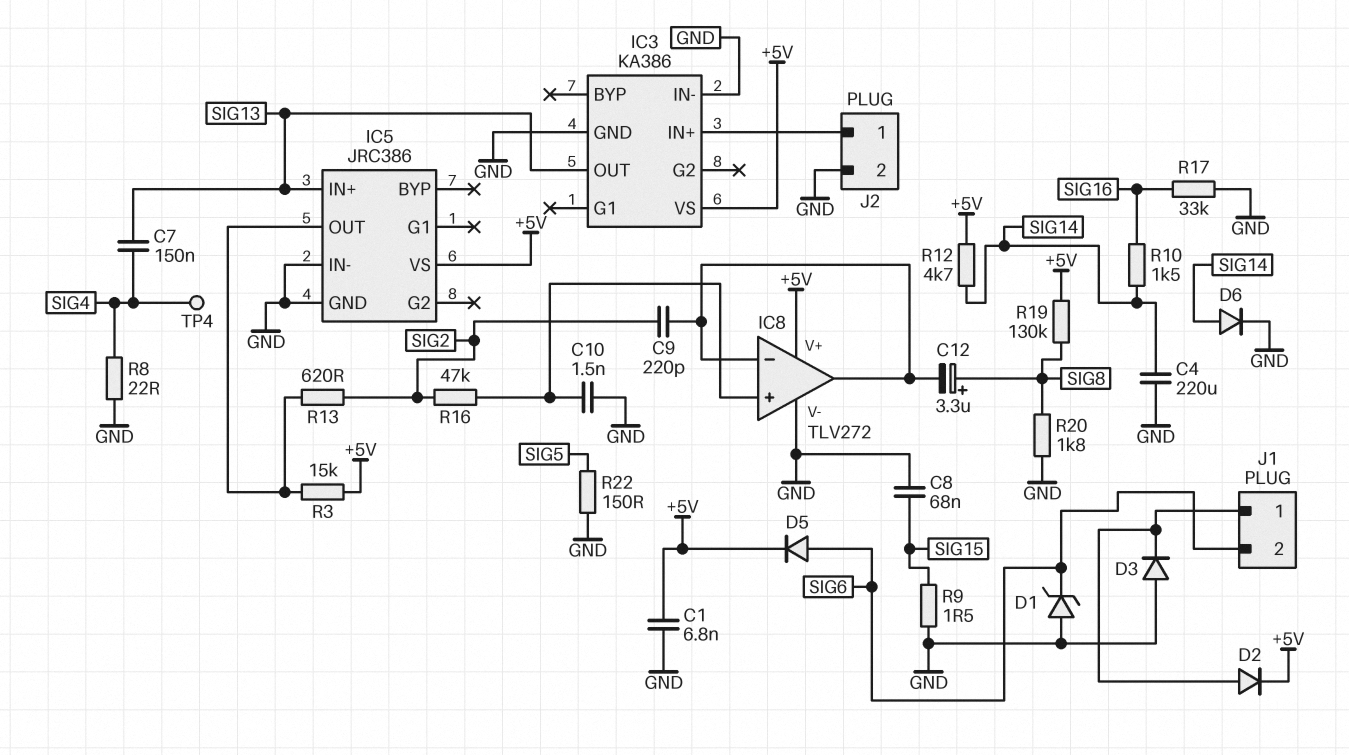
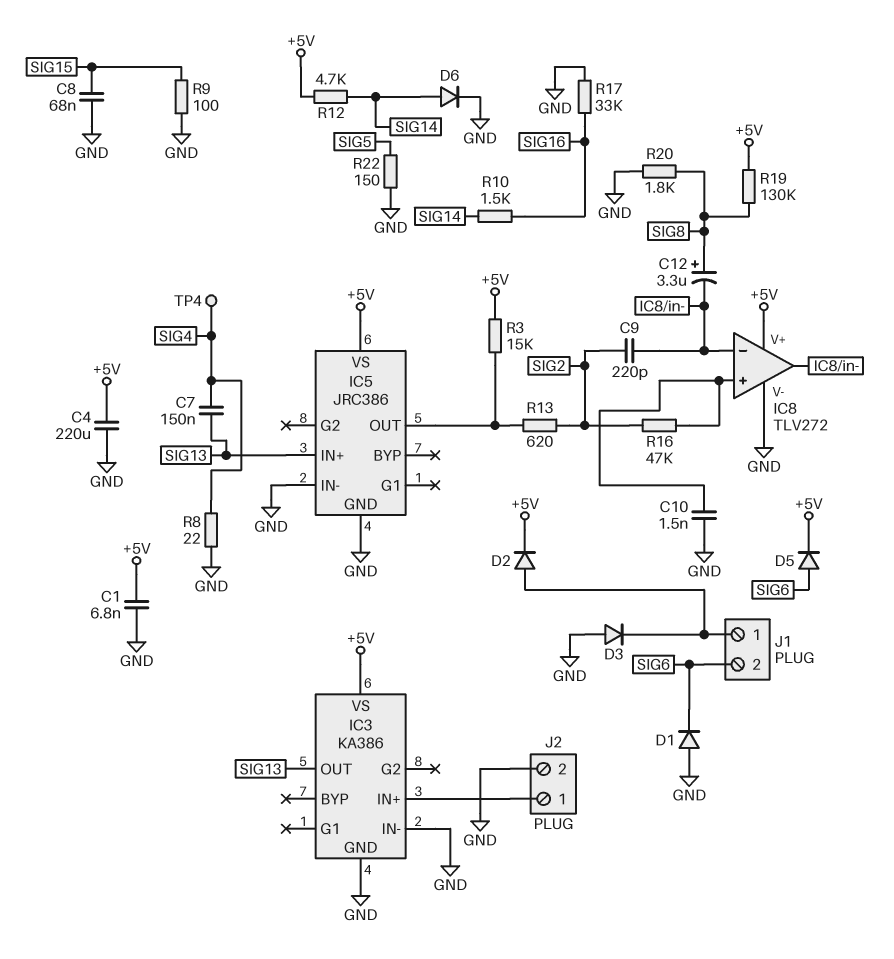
C4: 220uF (GND, SIG14) -> 220uF (+5V, GND)
D1: zener (A GND, K SIG6) -> diode (A GND, K SIG6)
R9: 1.5 (GND, SIG15) -> 100 (GND, SIG15)

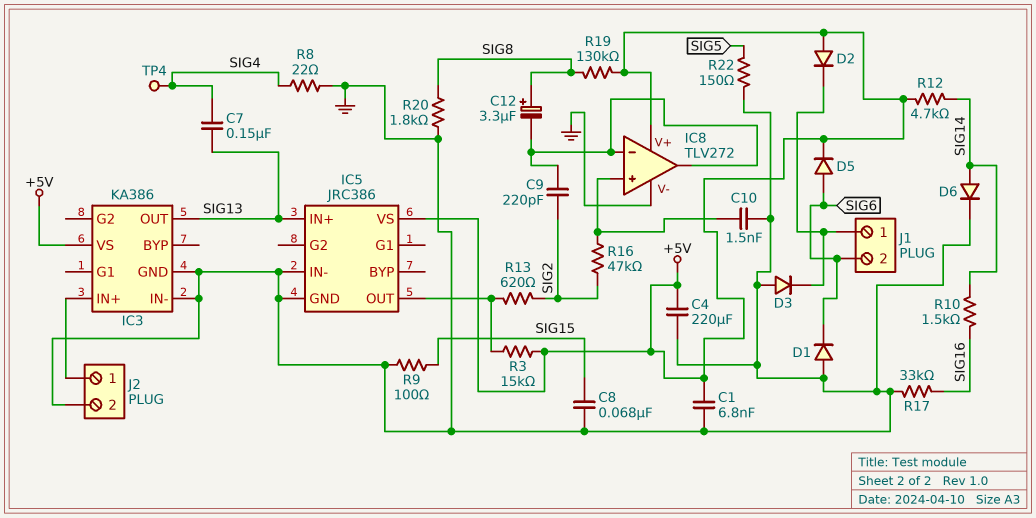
D2: diode (A J1/1, K +5V) -> diode (A +5V, K J1/1)

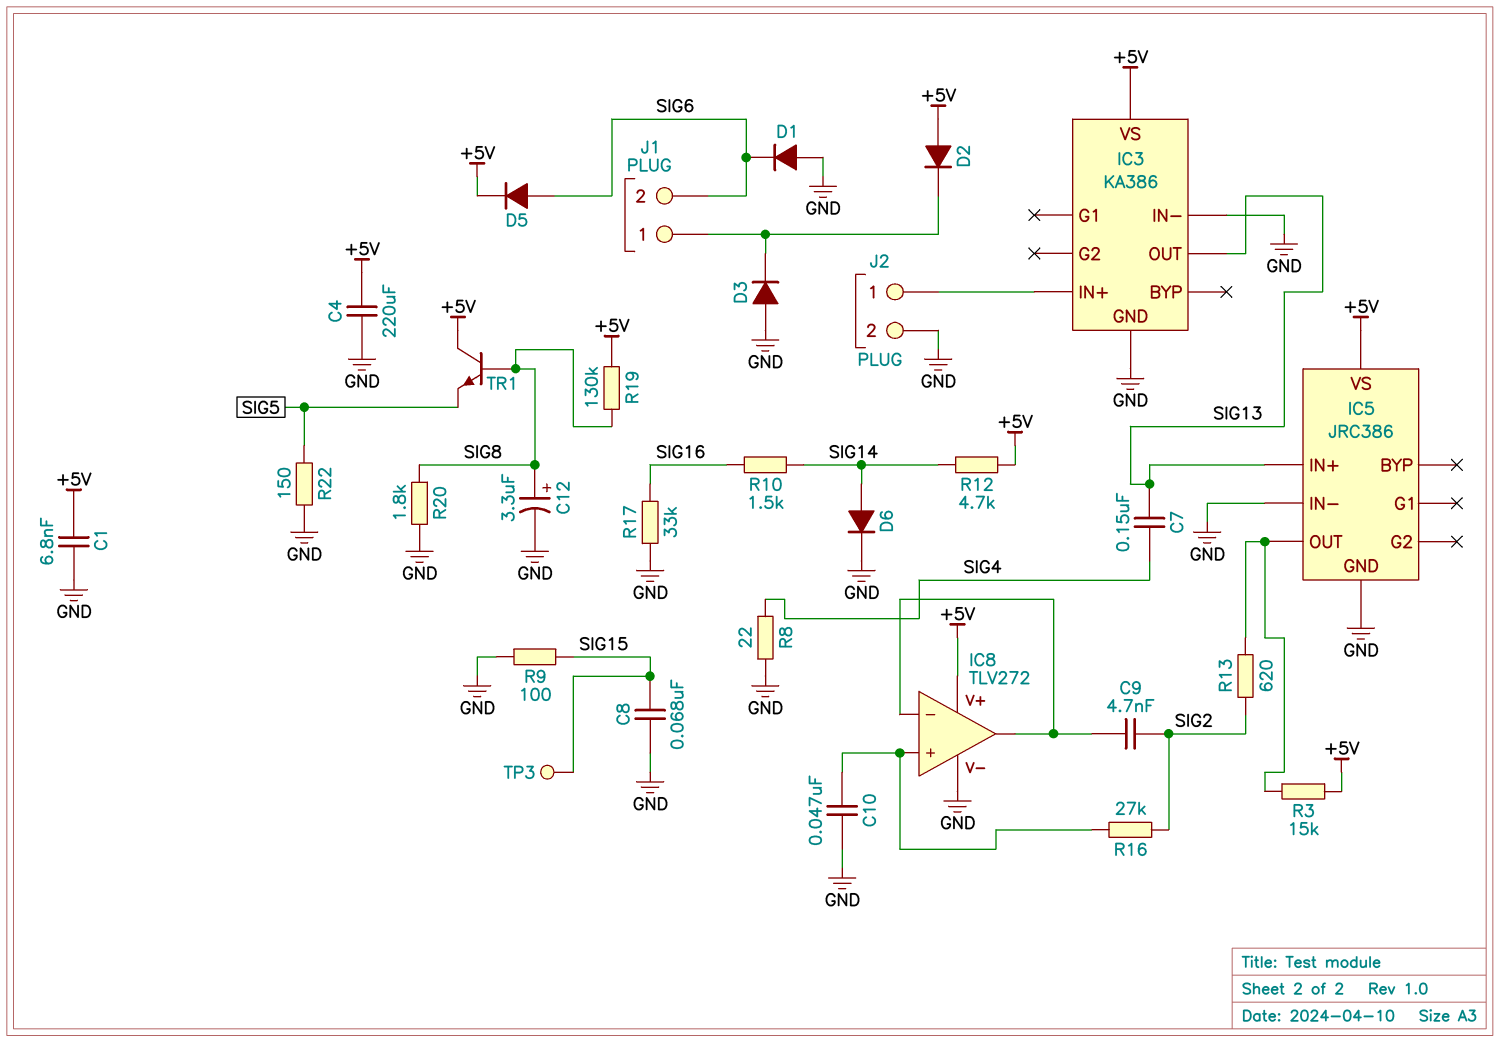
C9: 220pF (IC8/in-, SIG2) -> 4.7nF (IC8/in-, SIG2)
C10: 1.5nF (GND, IC8/in+) -> 47nF (GND, IC8/in+)
C12: 3.3uF (plus SIG8, minus IC8/in-) -> 3.3uF (plus SIG8, minus GND)
R16: 47k (IC8/in+, SIG2) -> 27k (IC8/in+, SIG2)
TP3: none -> test point (SIG15)
TP4: test point (SIG4) -> none
TR1: none -> NPN (B SIG8, C +5V, E SIG5)

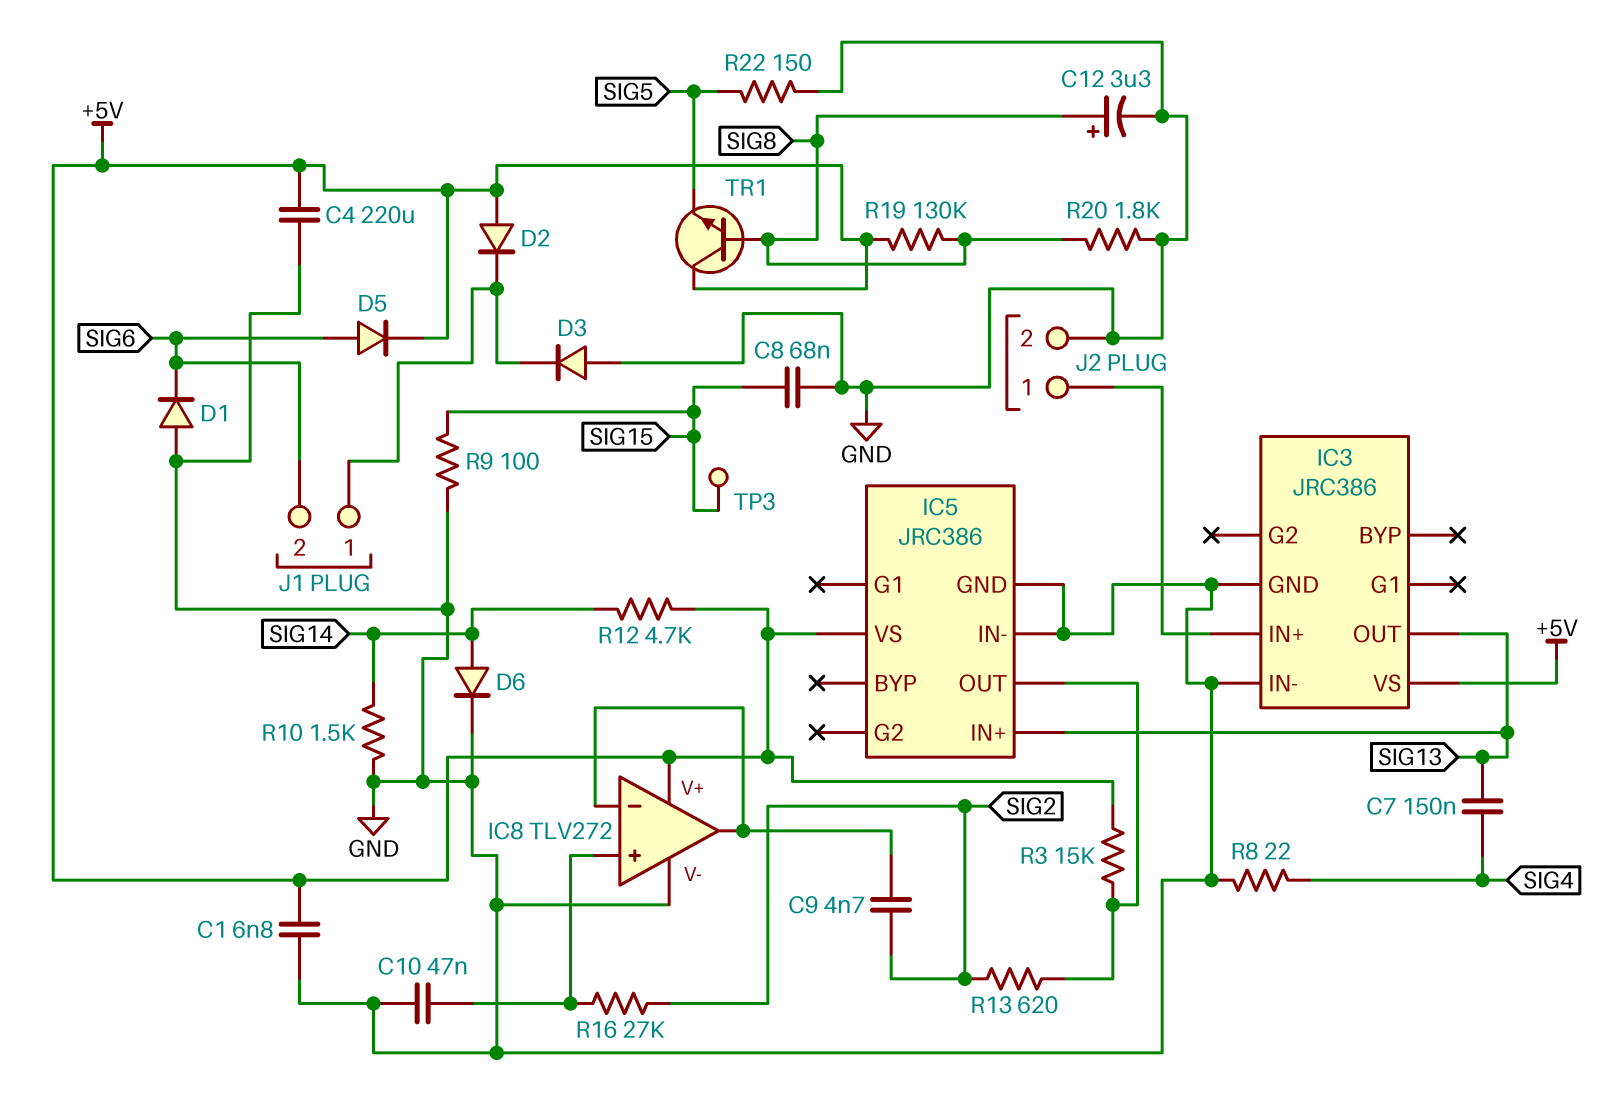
IC3: KA386 -> JRC386
R10: 1.5k (SIG14, SIG16) -> 1.5k (GND, SIG14)
R17: 33k (GND, SIG16) -> none

